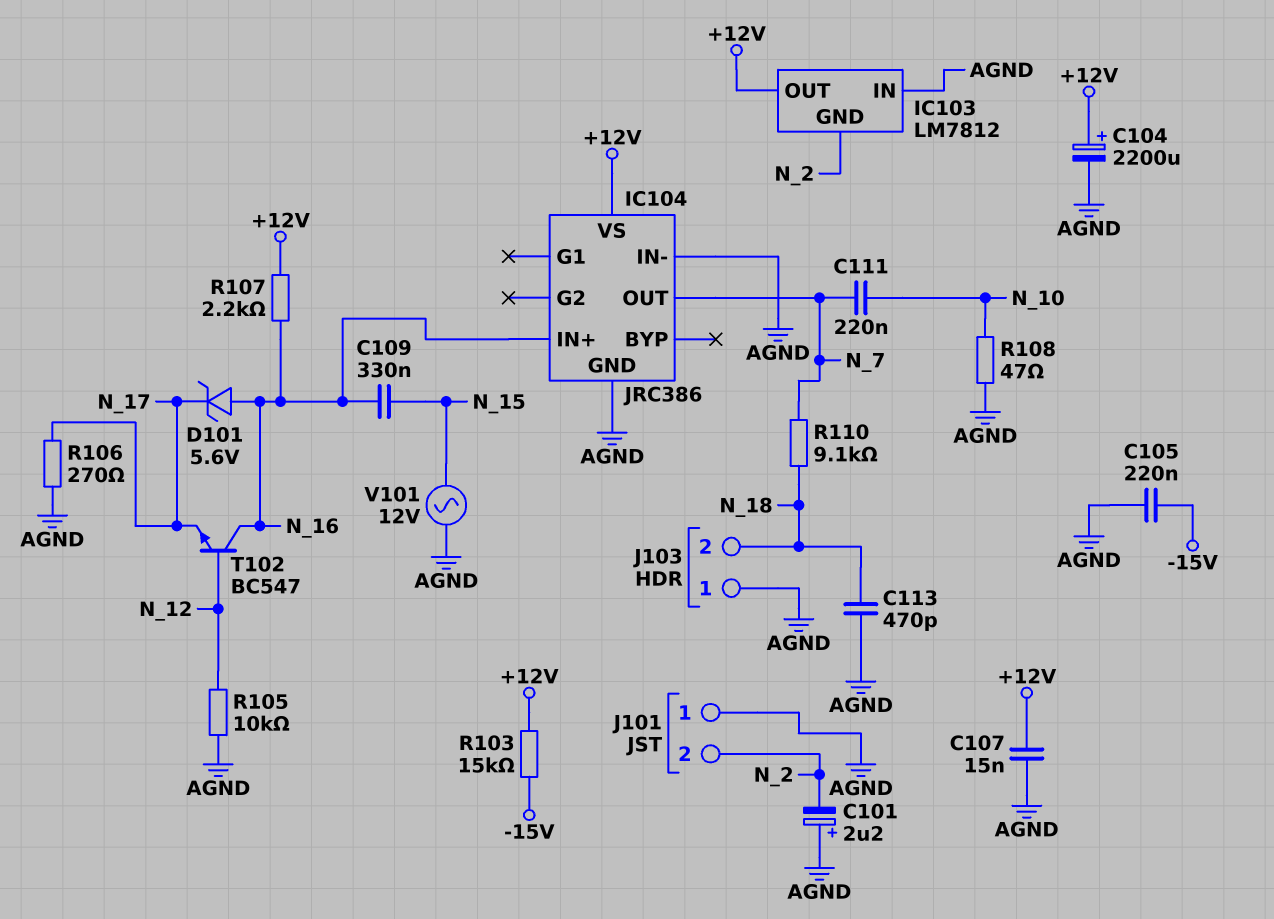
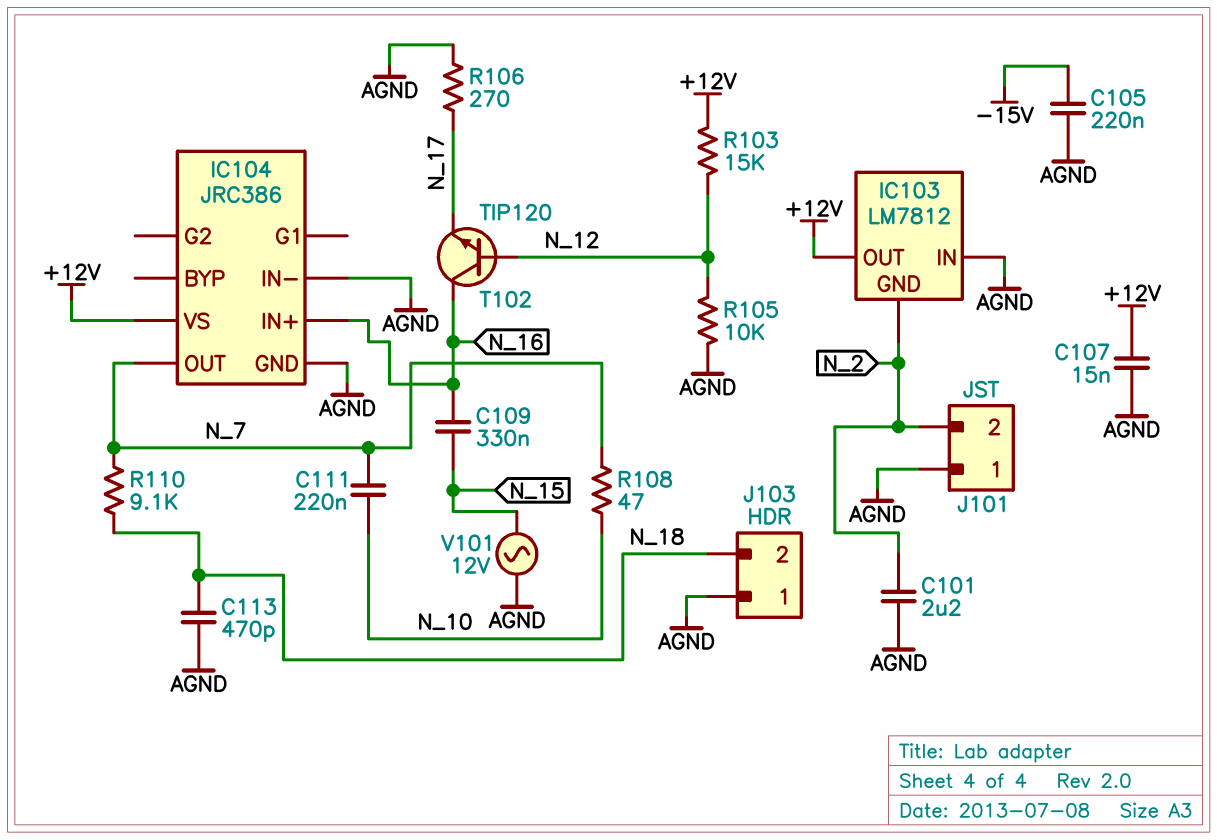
C101: 2.2uF (plus AGND, minus N_2) -> 2.2uF (AGND, N_2)
C104: 2200uF (plus +12V, minus AGND) -> none
D101: zener 5.6V (A N_16, K N_17) -> none
R103: 15k (+12V, -15V) -> 15k (+12V, N_12)
R107: 2.2k (+12V, N_16) -> none
R108: 47 (AGND, N_10) -> 47 (N_7, N_10)
T102: NPN BC547 (B N_12, C N_16, E N_17) -> NPN TIP120 (B N_12, C N_16, E N_17)

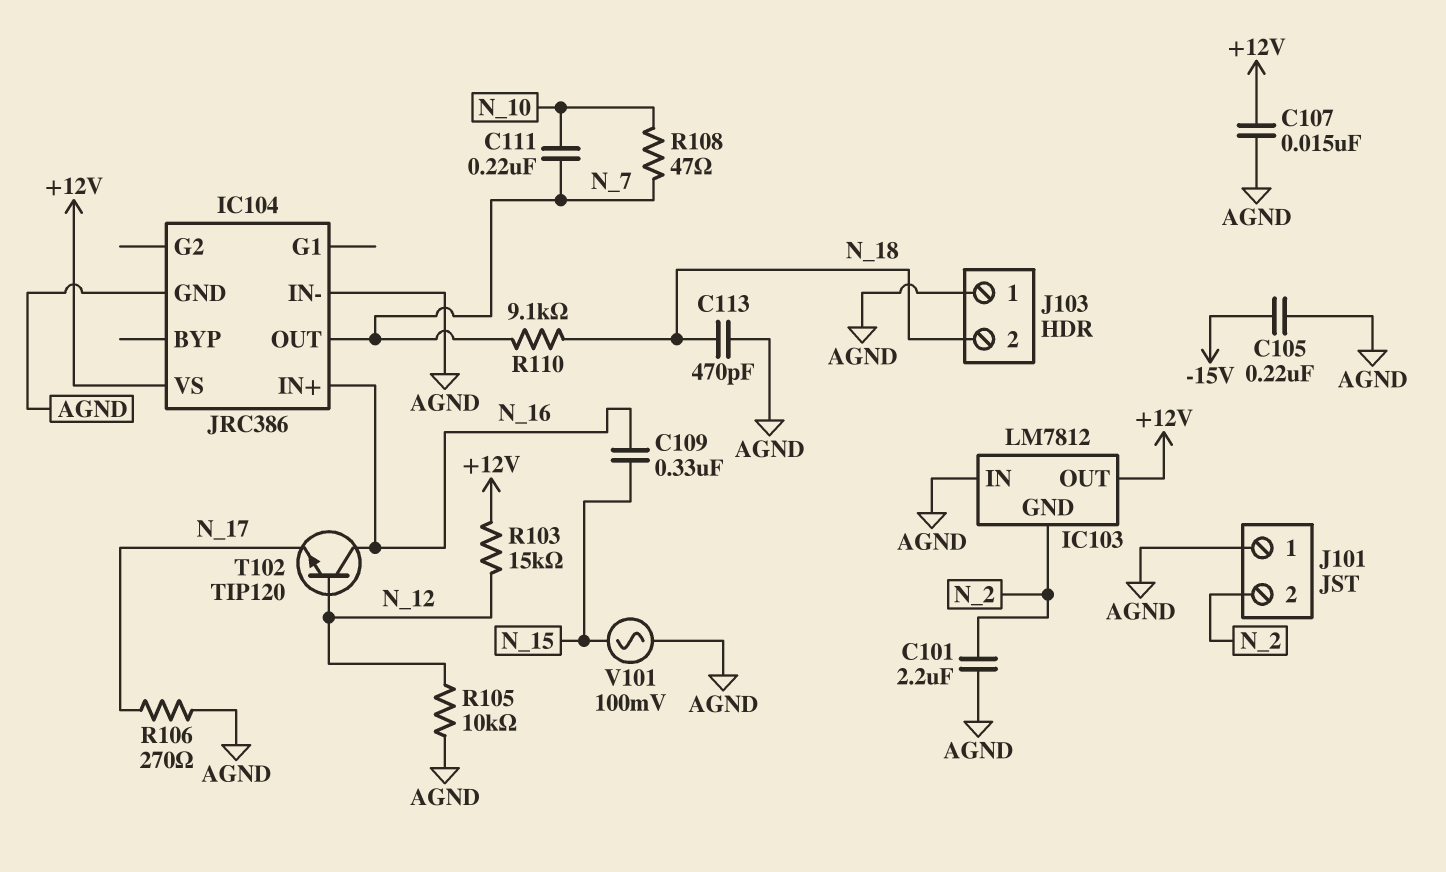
V101: AC 12V (AGND, N_15) -> AC 100mV (AGND, N_15)

